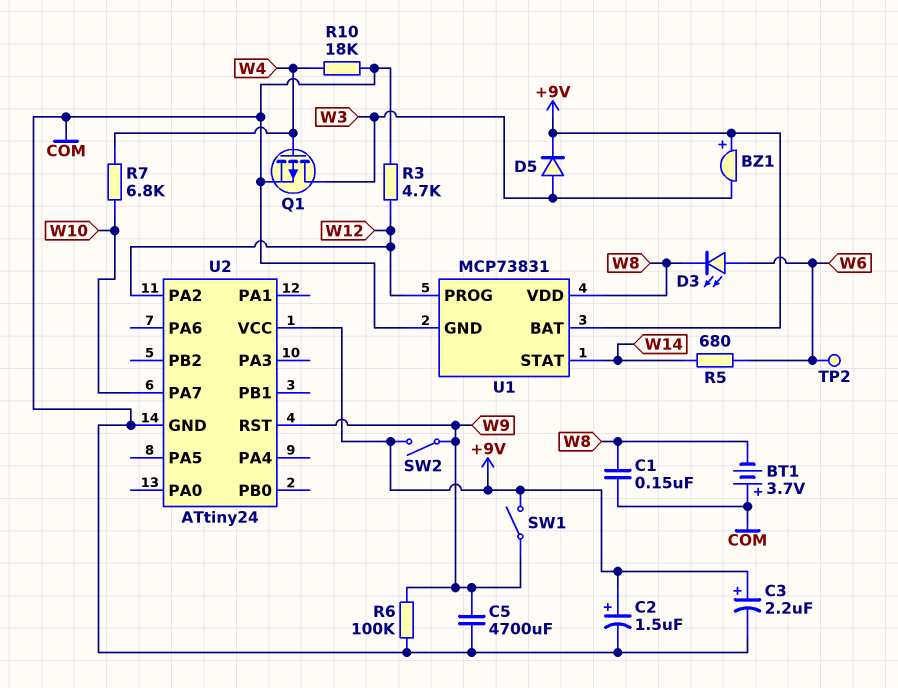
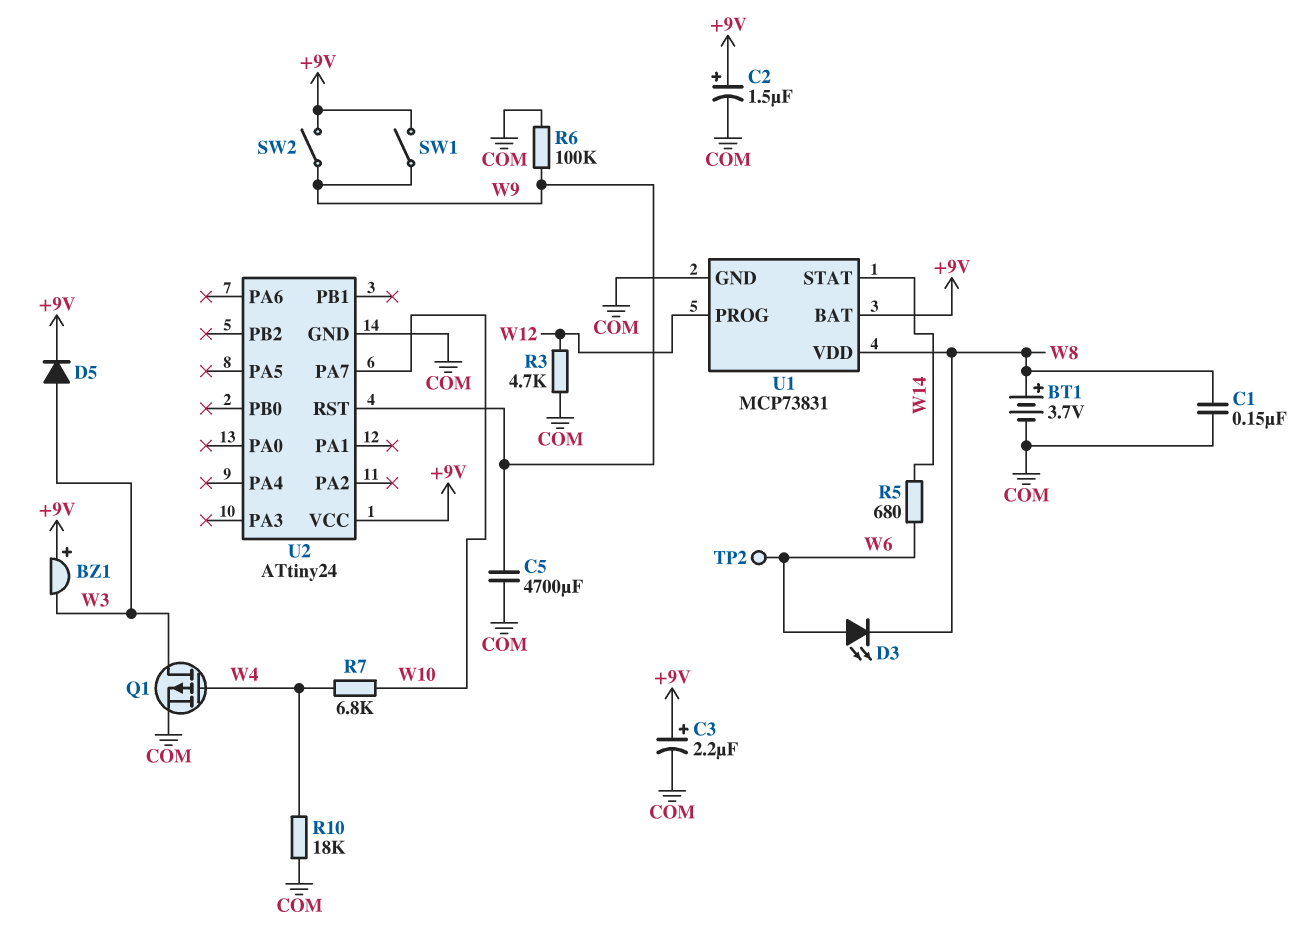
BT1: 3.7V (plus COM, minus W8) -> 3.7V (plus W8, minus COM)
U2 pin PA2: W12 -> none

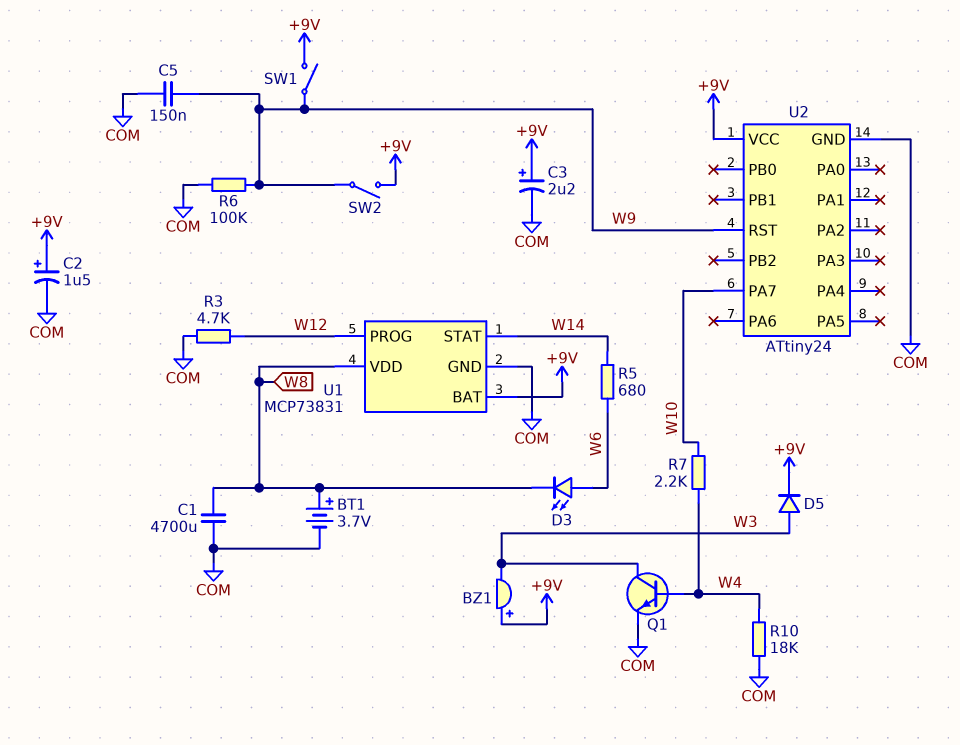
C1: 150nF (COM, W8) -> 4700uF (COM, W8)
C5: 4700uF (COM, W9) -> 150nF (COM, W9)
Q1: PMOS (G W4, D W3, S COM) -> NPN (B W4, C W3, E COM)
R7: 6.8k (W4, W10) -> 2.2k (W4, W10)
TP2: test point (W6) -> none

